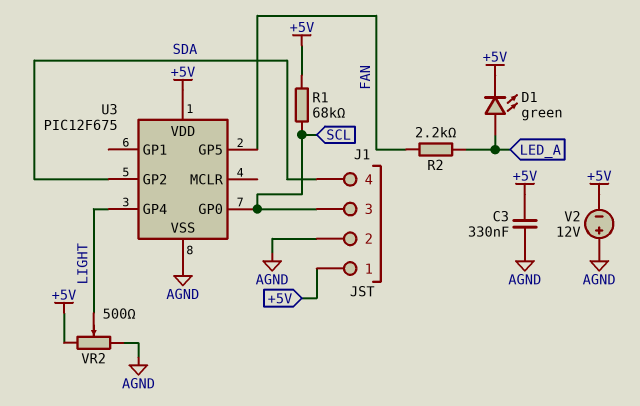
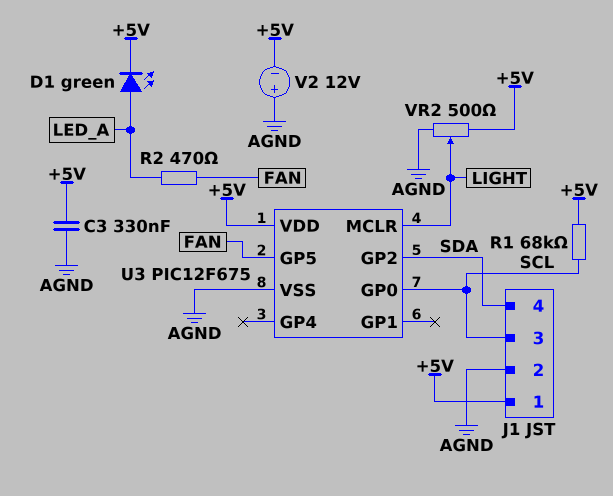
R2: 2.2k (FAN, LED_A) -> 470 (FAN, LED_A)
U3 pin GP4: LIGHT -> none
U3 pin MCLR: none -> LIGHT

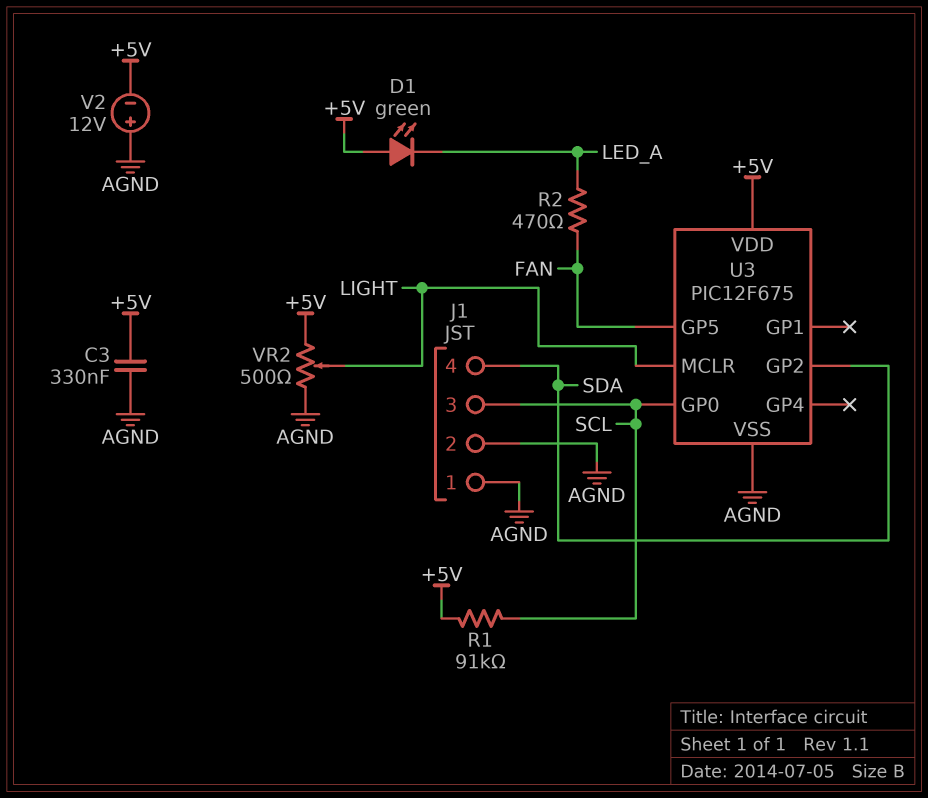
D1: LED green (A LED_A, K +5V) -> LED green (A +5V, K LED_A)
J1 pin 1: +5V -> AGND
R1: 68k (+5V, SCL) -> 91k (+5V, SCL)

